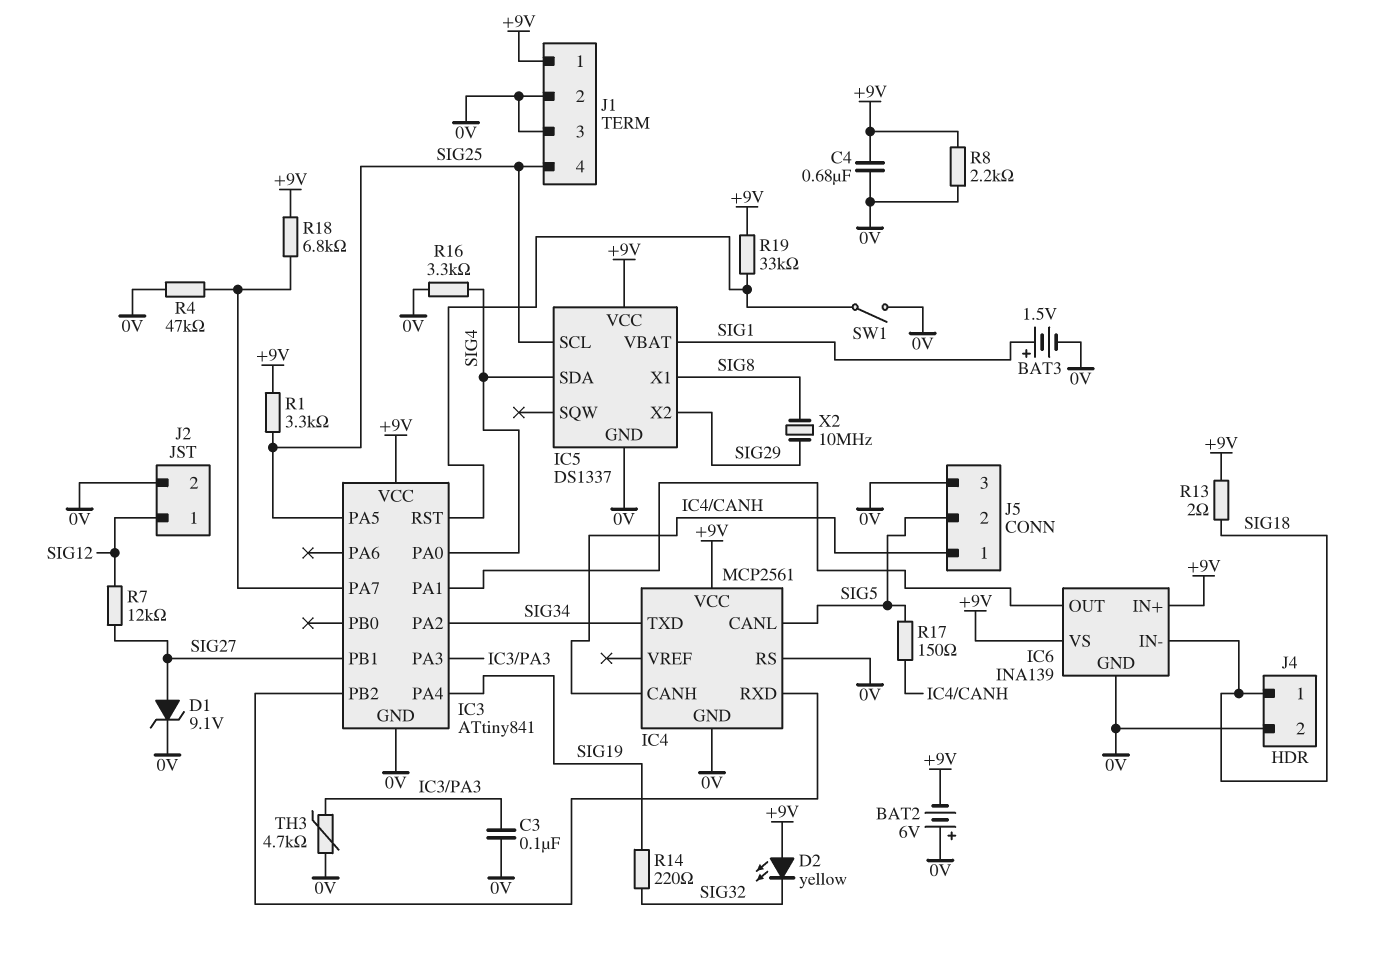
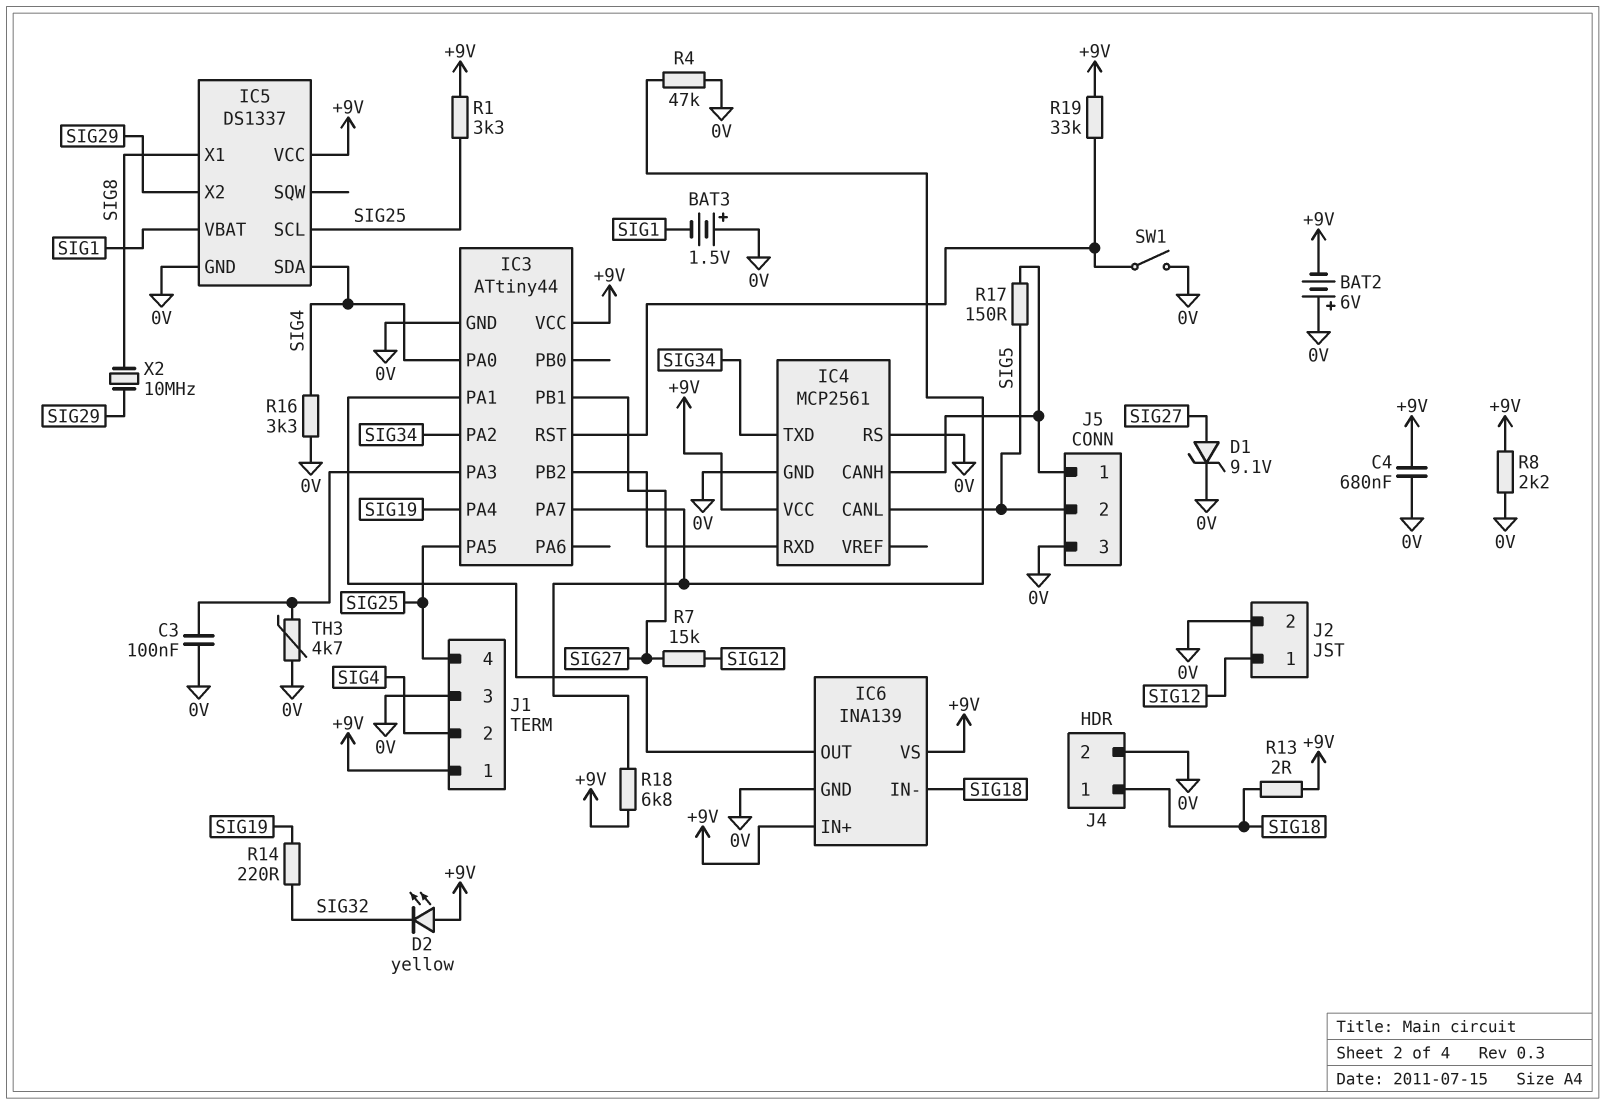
BAT3: 1.5V (plus SIG1, minus 0V) -> 1.5V (plus 0V, minus SIG1)
IC3: ATtiny841 -> ATtiny44
J1 pin 2: 0V -> SIG4
R7: 12k (SIG12, SIG27) -> 15k (SIG12, SIG27)

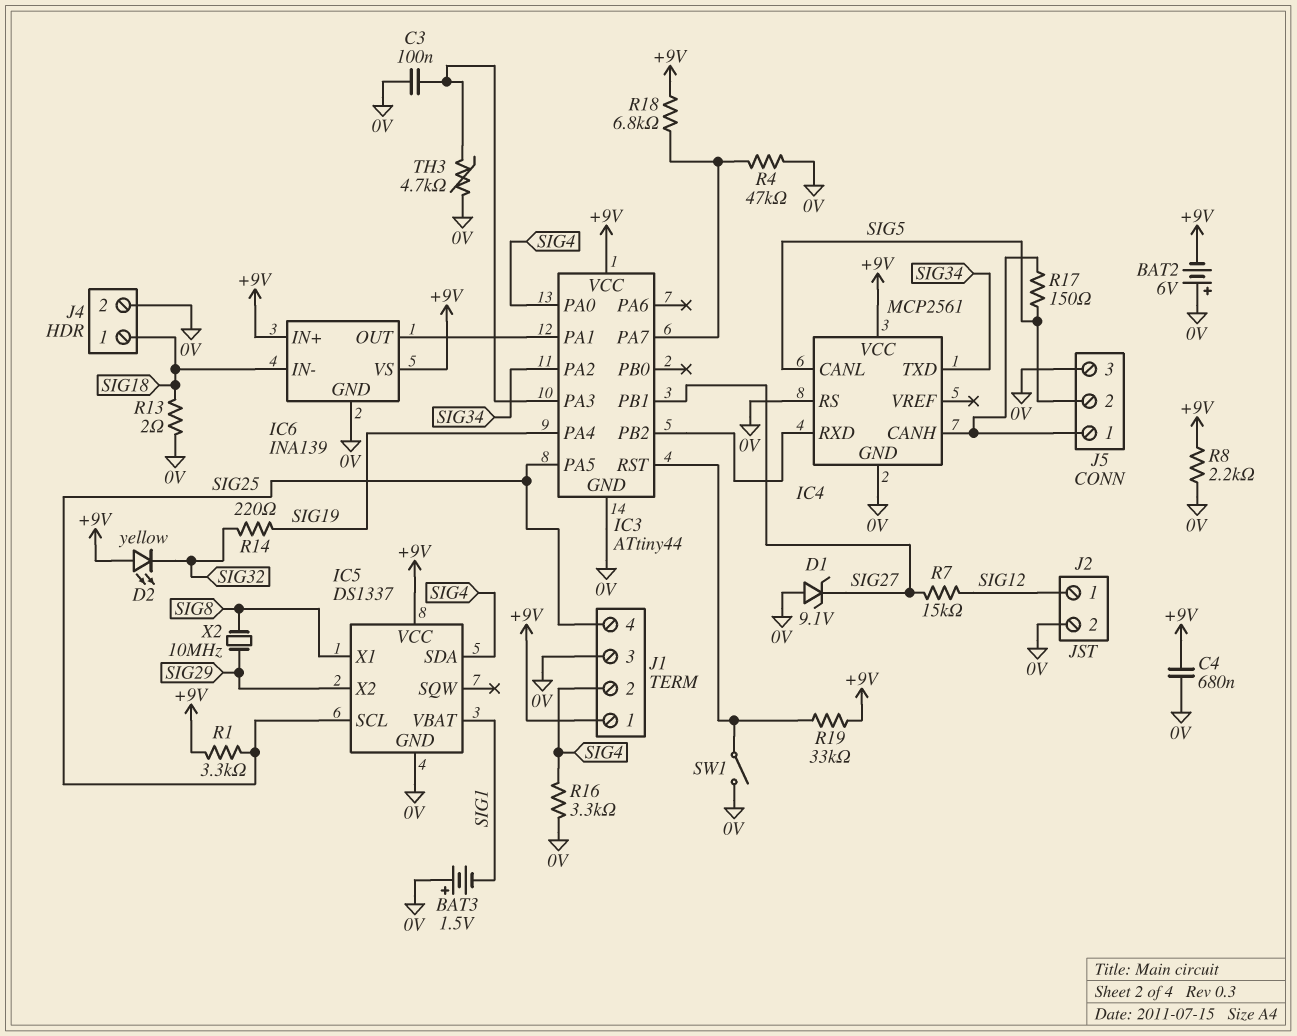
D1: zener 9.1V (A SIG27, K 0V) -> zener 9.1V (A 0V, K SIG27)
R13: 2 (+9V, SIG18) -> 2 (0V, SIG18)

